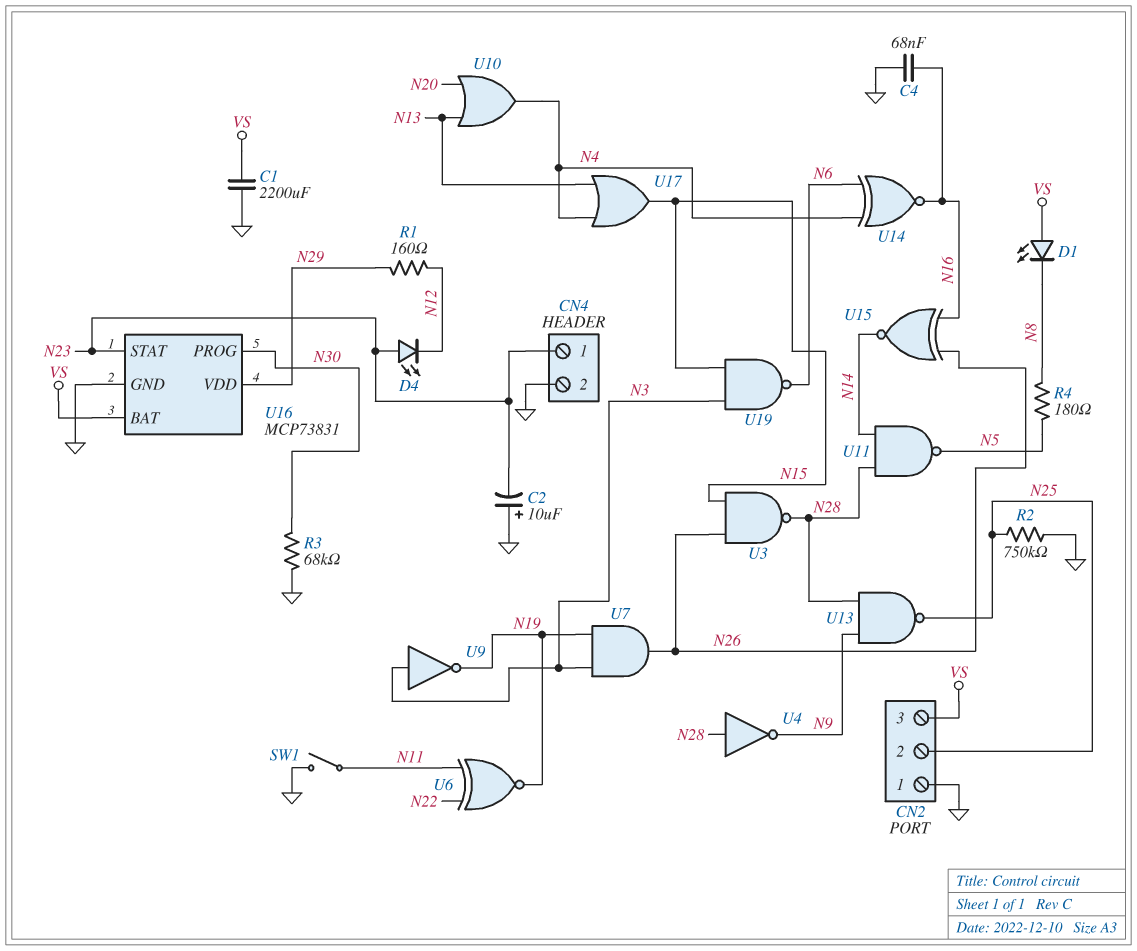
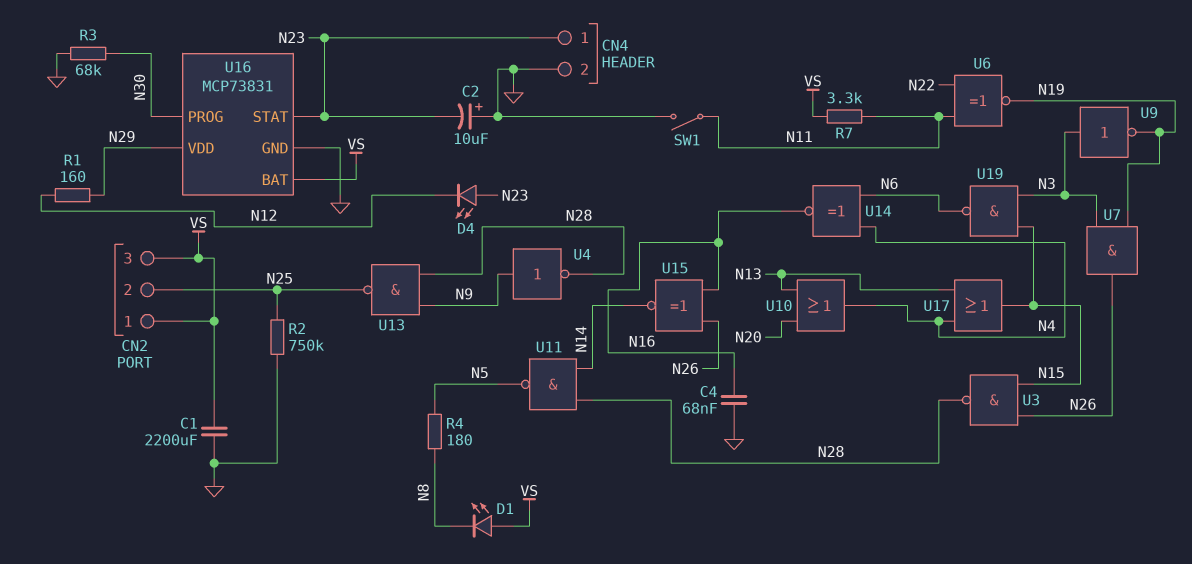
CN2 pin 1: GND -> VS
R7: none -> 3.3k (N11, VS)
U4: NOT (in N28, out N9) -> NOT (in N9, out N28)

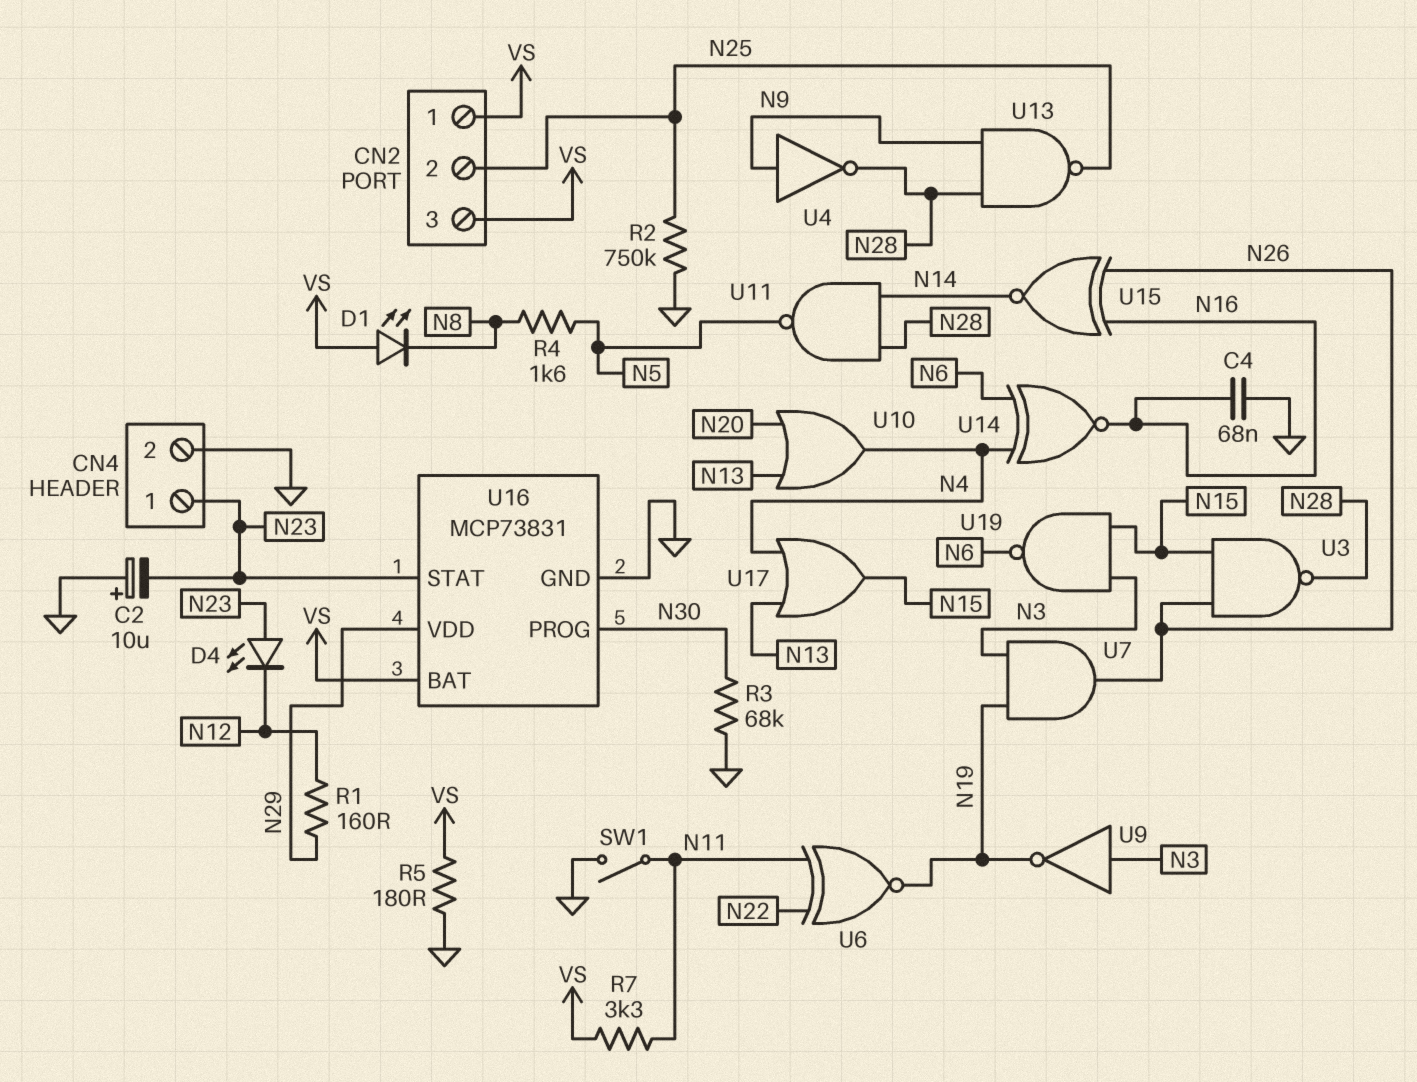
C1: 2200uF (GND, VS) -> none
R4: 180 (N5, N8) -> 1.6k (N5, N8)
R5: none -> 180 (GND, VS)

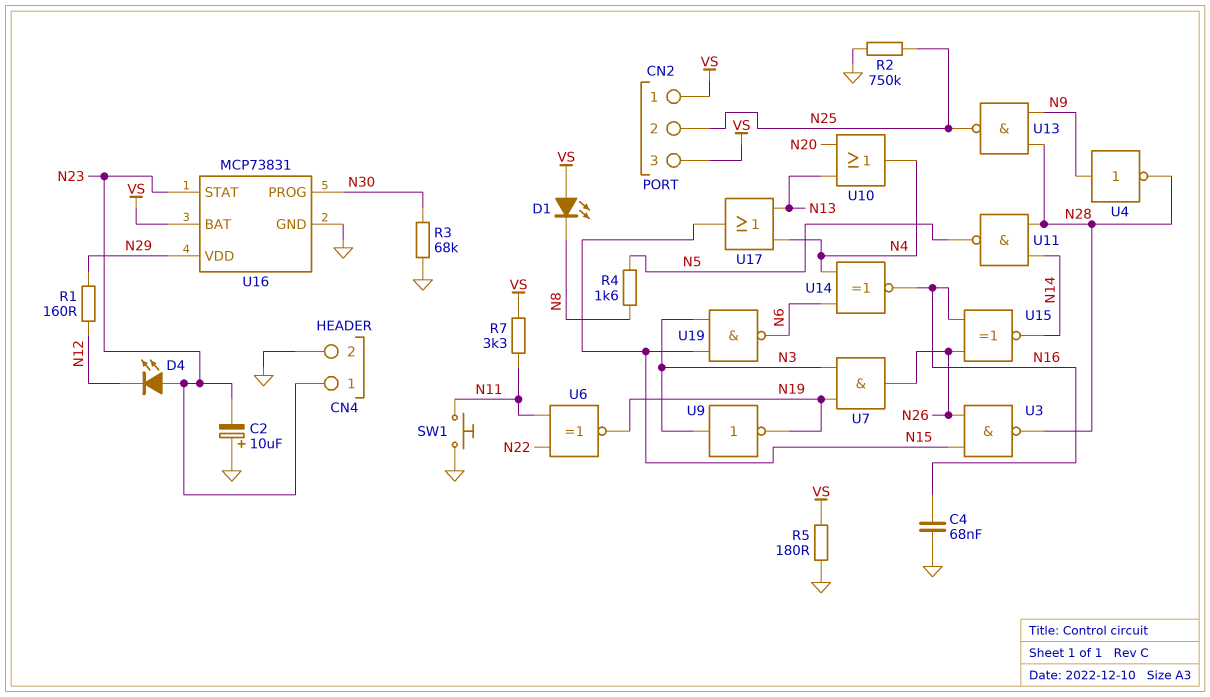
SW1: switch (GND, N11) -> button (GND, N11)

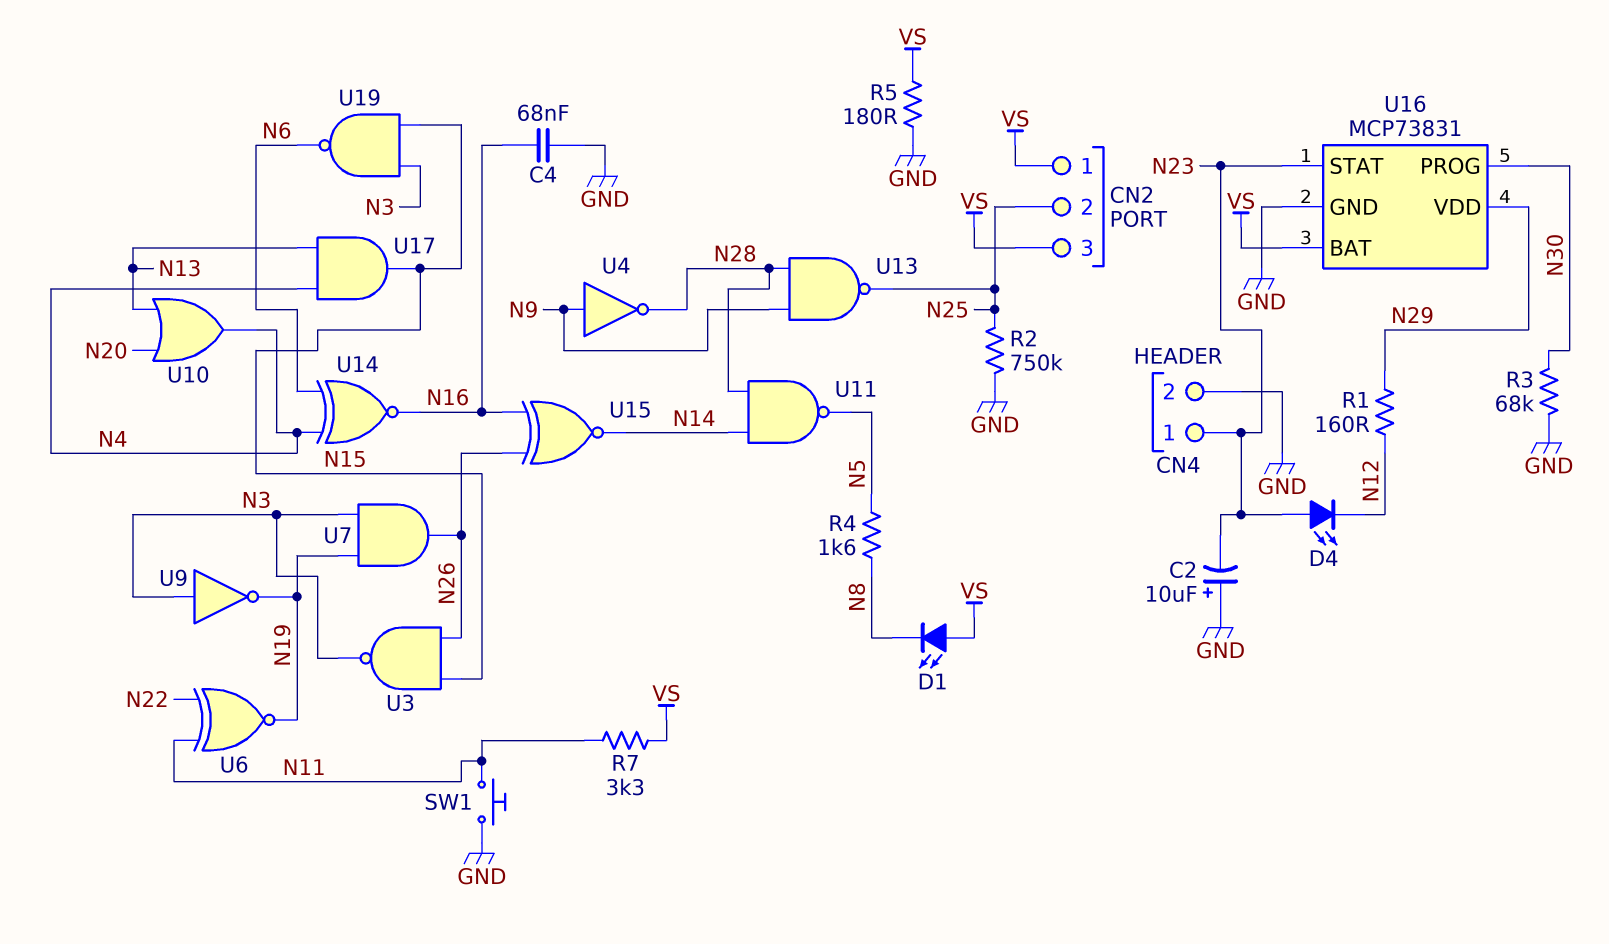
U3: NAND (in N15, in N26, out N28) -> NAND (in N15, in N26, out N3)
U17: OR (in N4, in N13, out N15) -> AND (in N4, in N13, out N15)

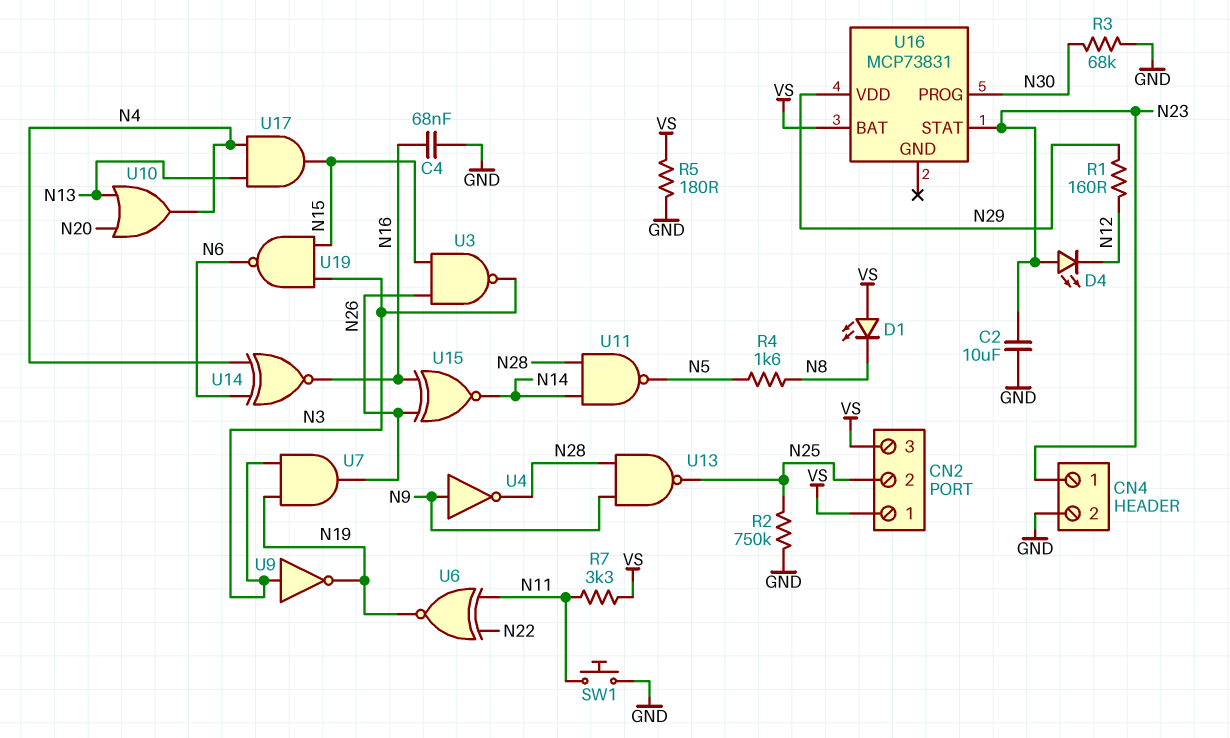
C2: 10uF (plus GND, minus N23) -> 10uF (GND, N23)
U16 pin GND: GND -> none

